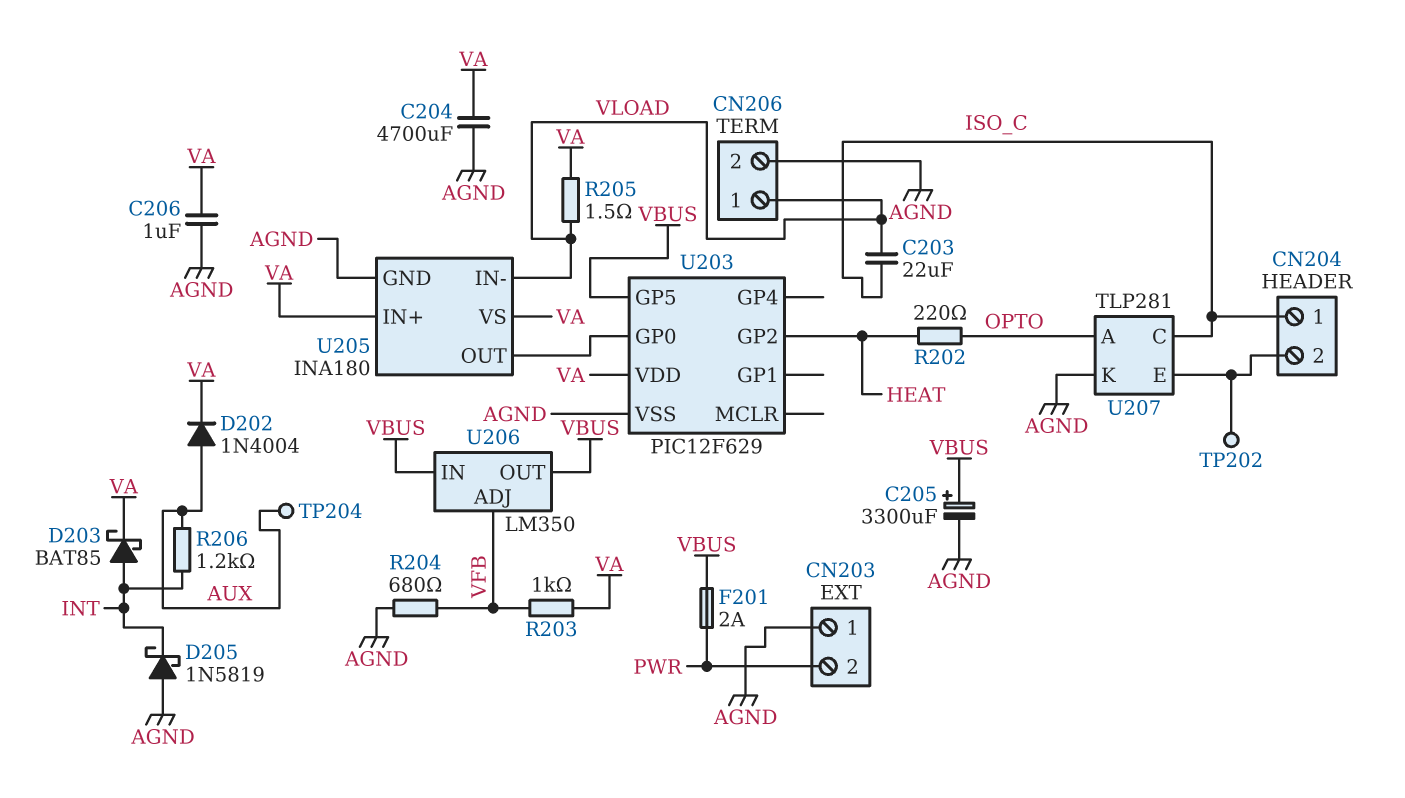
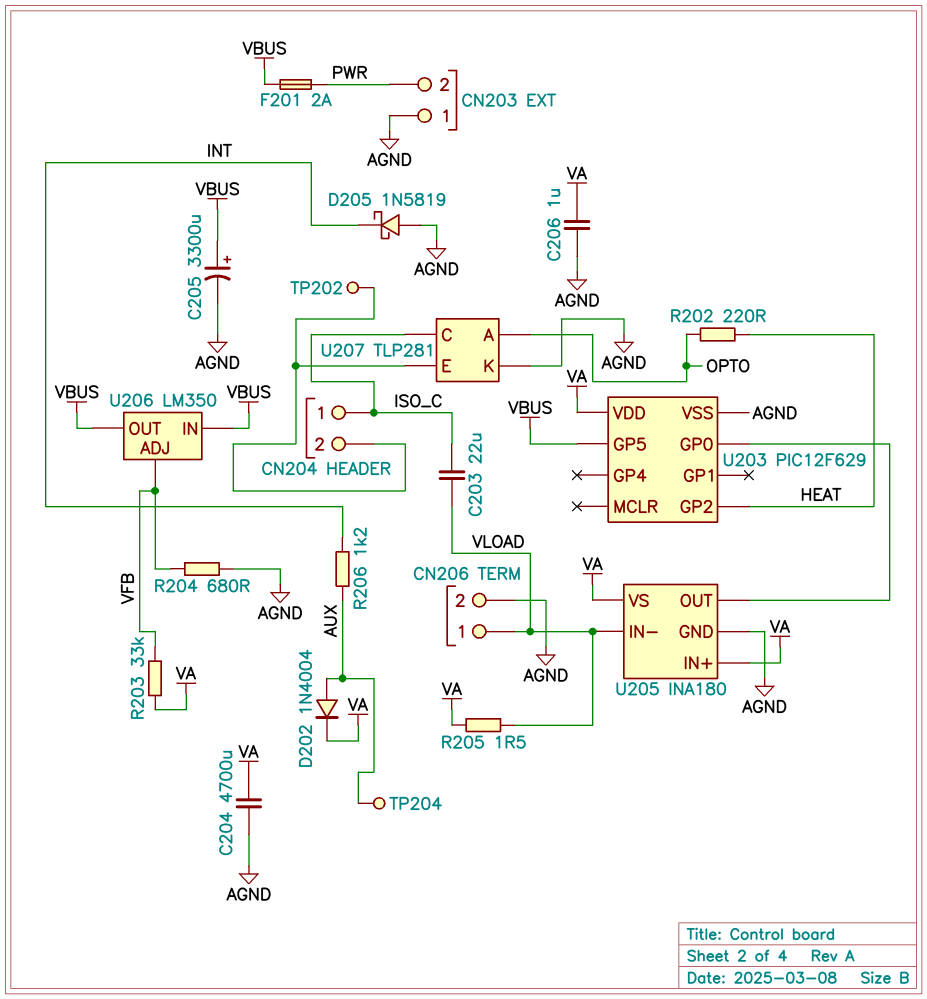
D203: schottky BAT85 (A INT, K VA) -> none
R203: 1k (VA, VFB) -> 33k (VA, VFB)

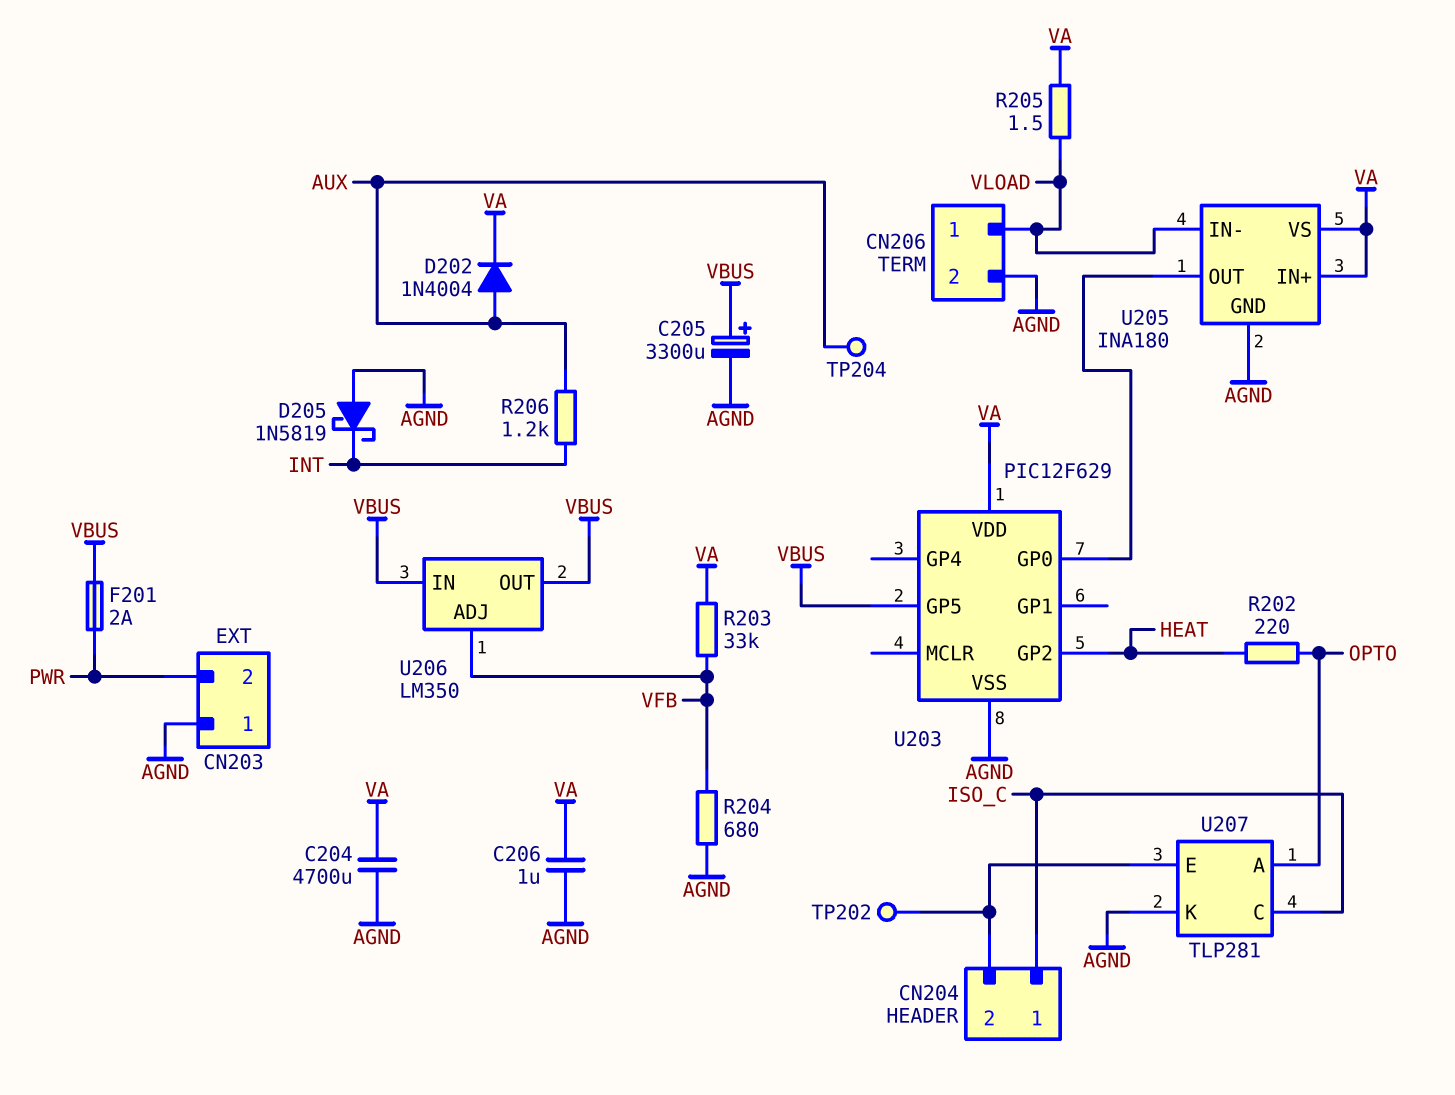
C203: 22uF (ISO_C, VLOAD) -> none

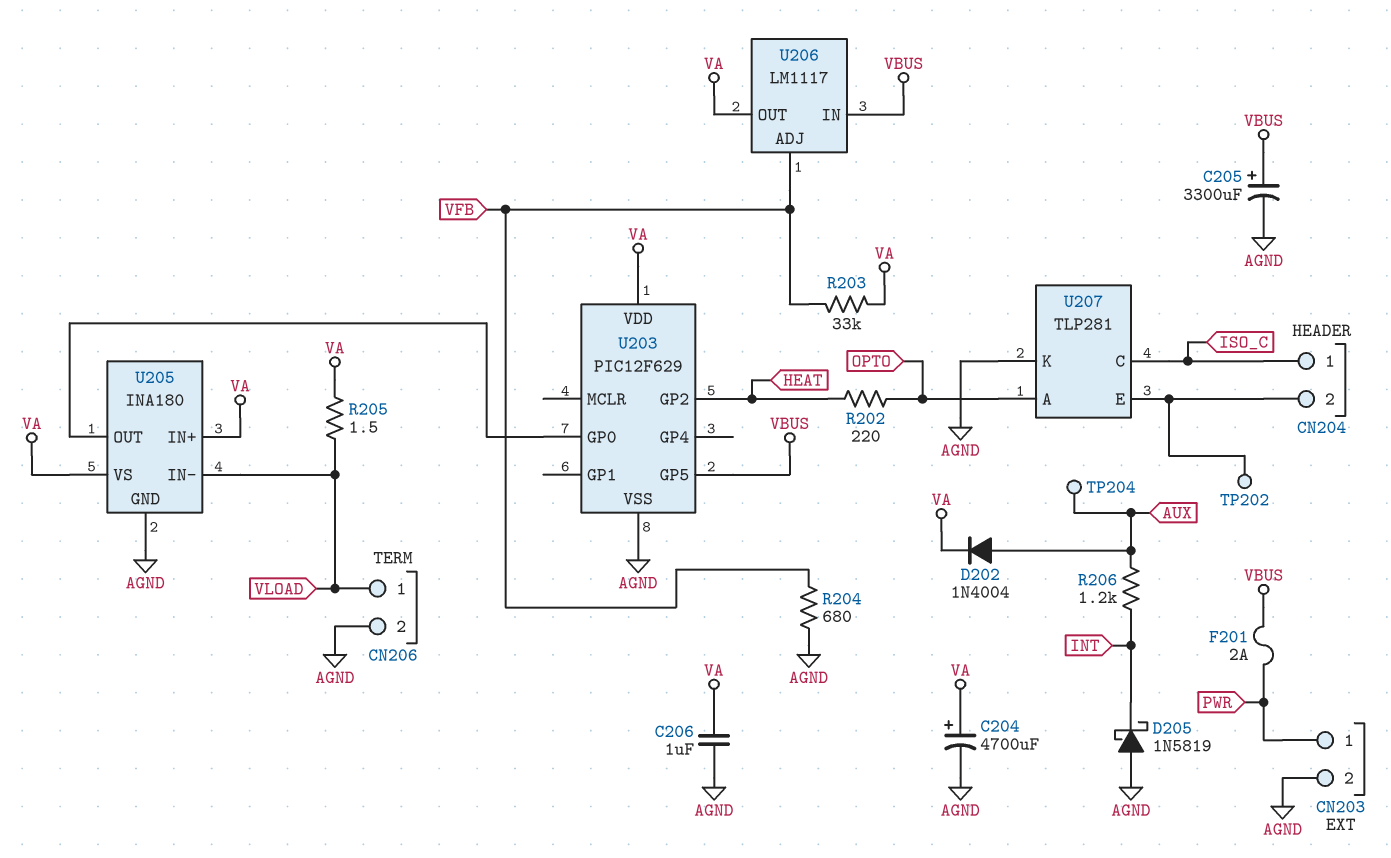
C204: 4700uF (AGND, VA) -> 4700uF (plus VA, minus AGND)
CN203 pin 1: AGND -> PWR
CN203 pin 2: PWR -> AGND
U206: LM350 -> LM1117
U206 pin OUT: VBUS -> VA

